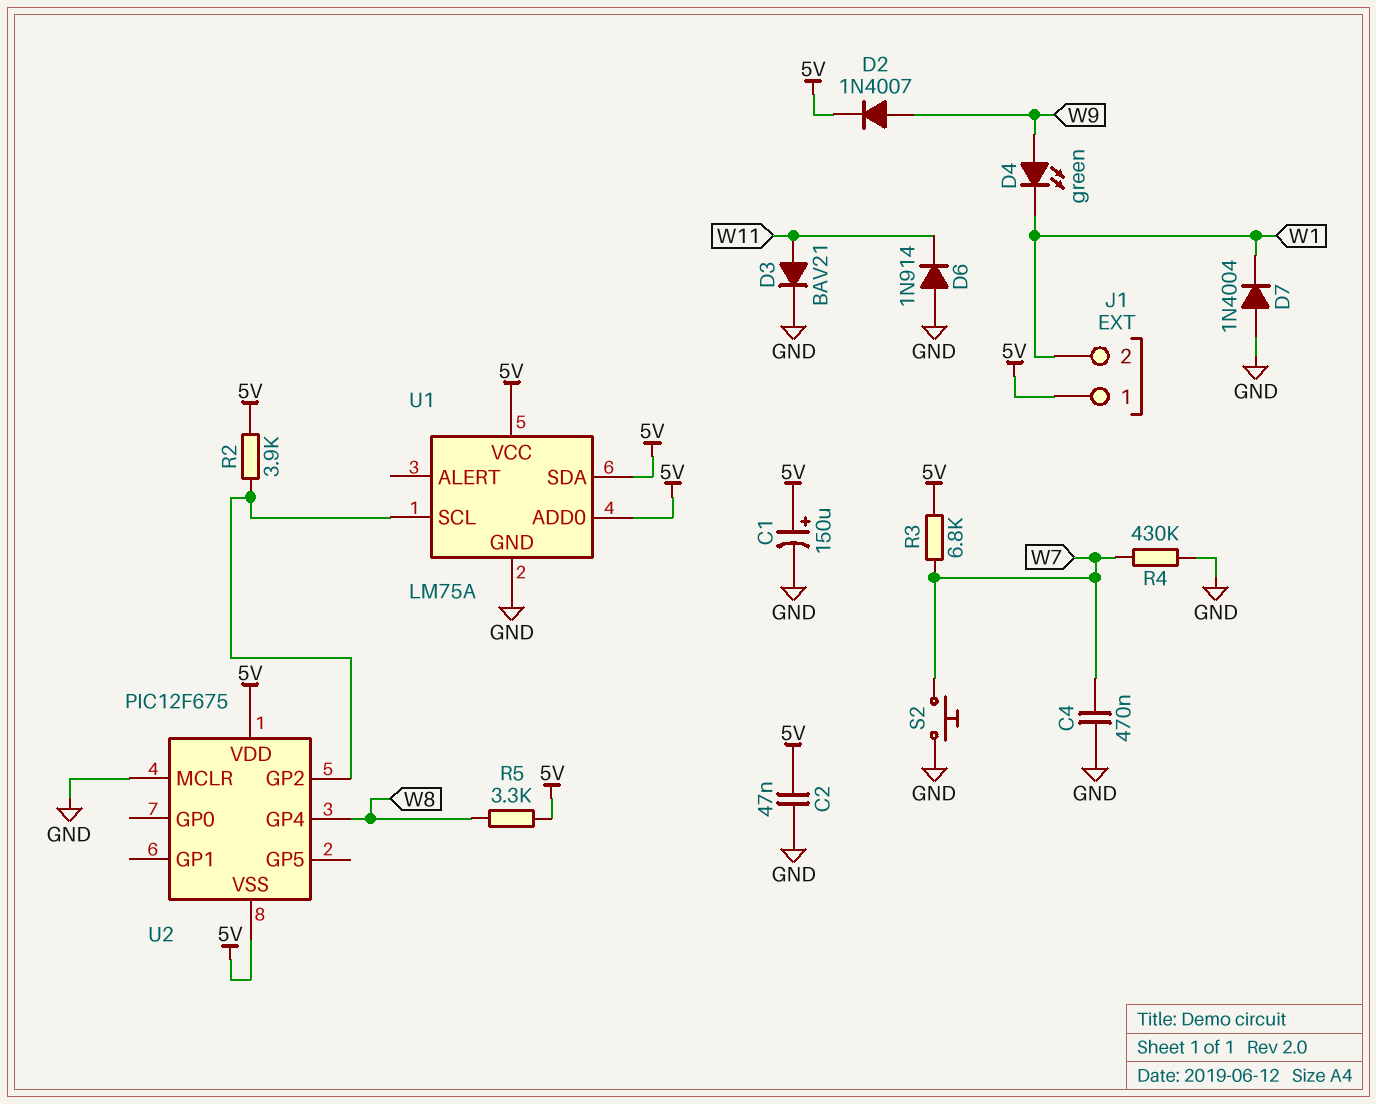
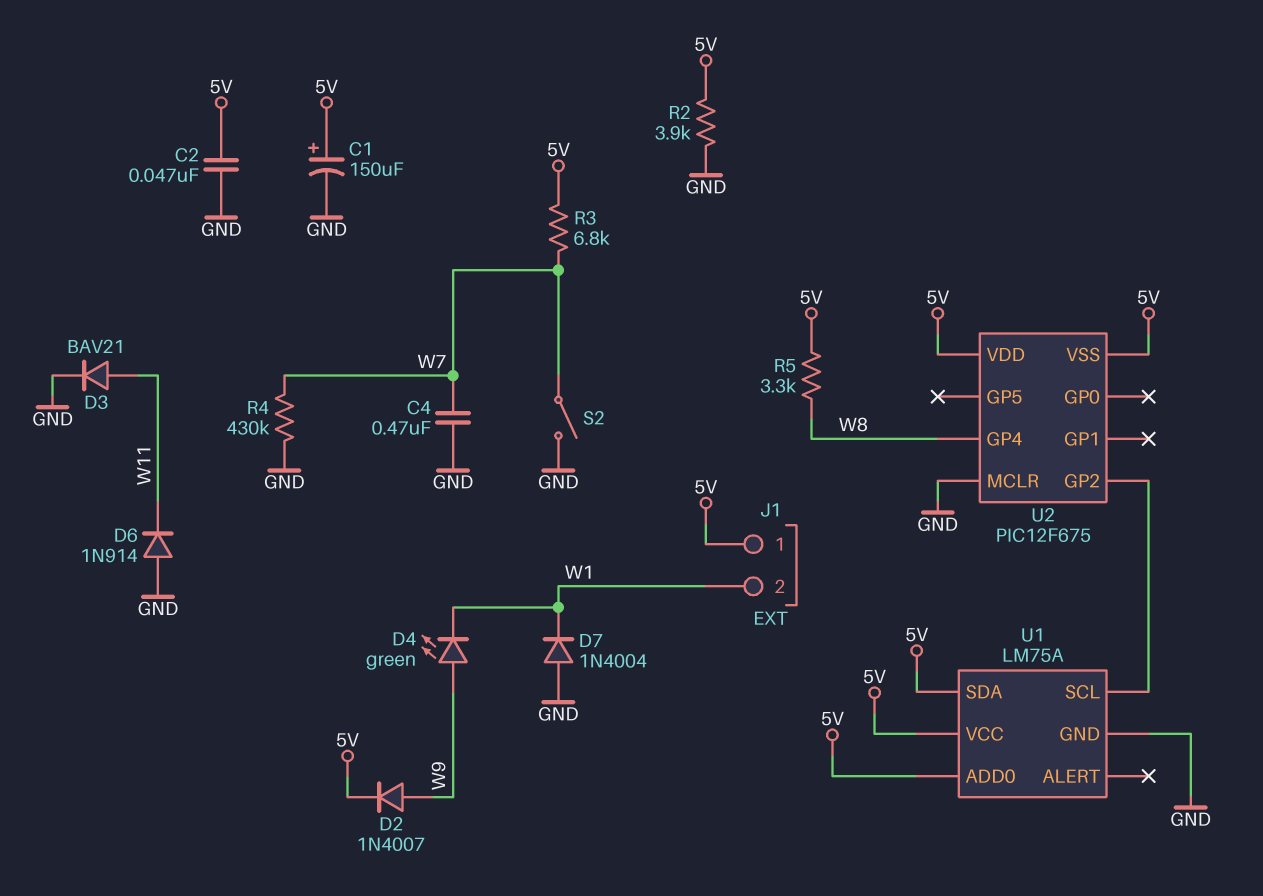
R2: 3.9k (5V, U1/SCL) -> 3.9k (5V, GND)
S2: button (GND, W7) -> switch (GND, W7)

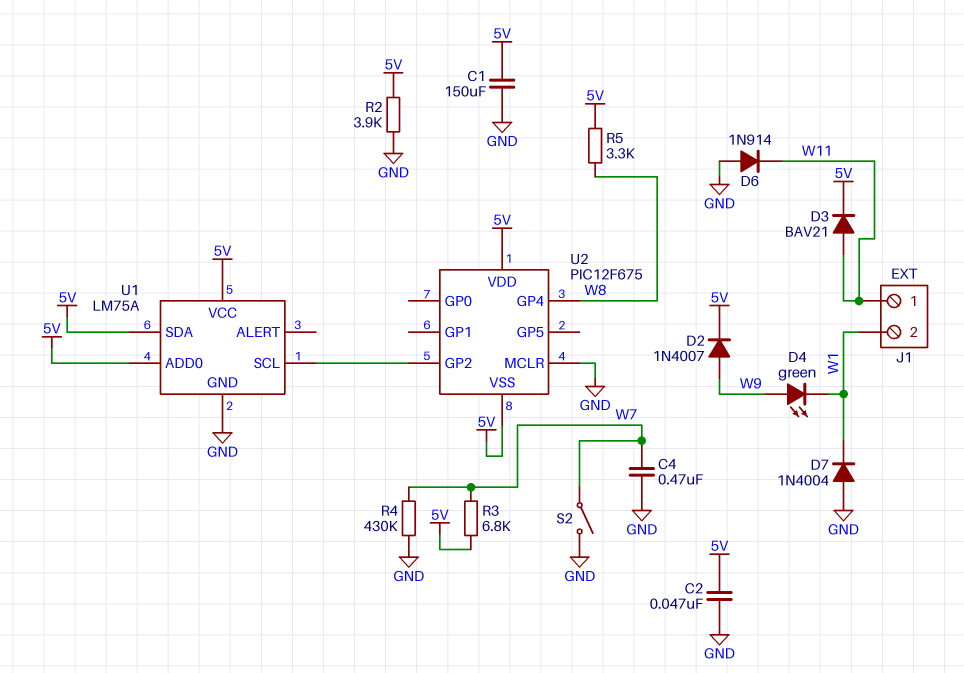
C1: 150uF (plus 5V, minus GND) -> 150uF (5V, GND)
D3: diode BAV21 (A W11, K GND) -> diode BAV21 (A W11, K 5V)
J1 pin 1: 5V -> W11

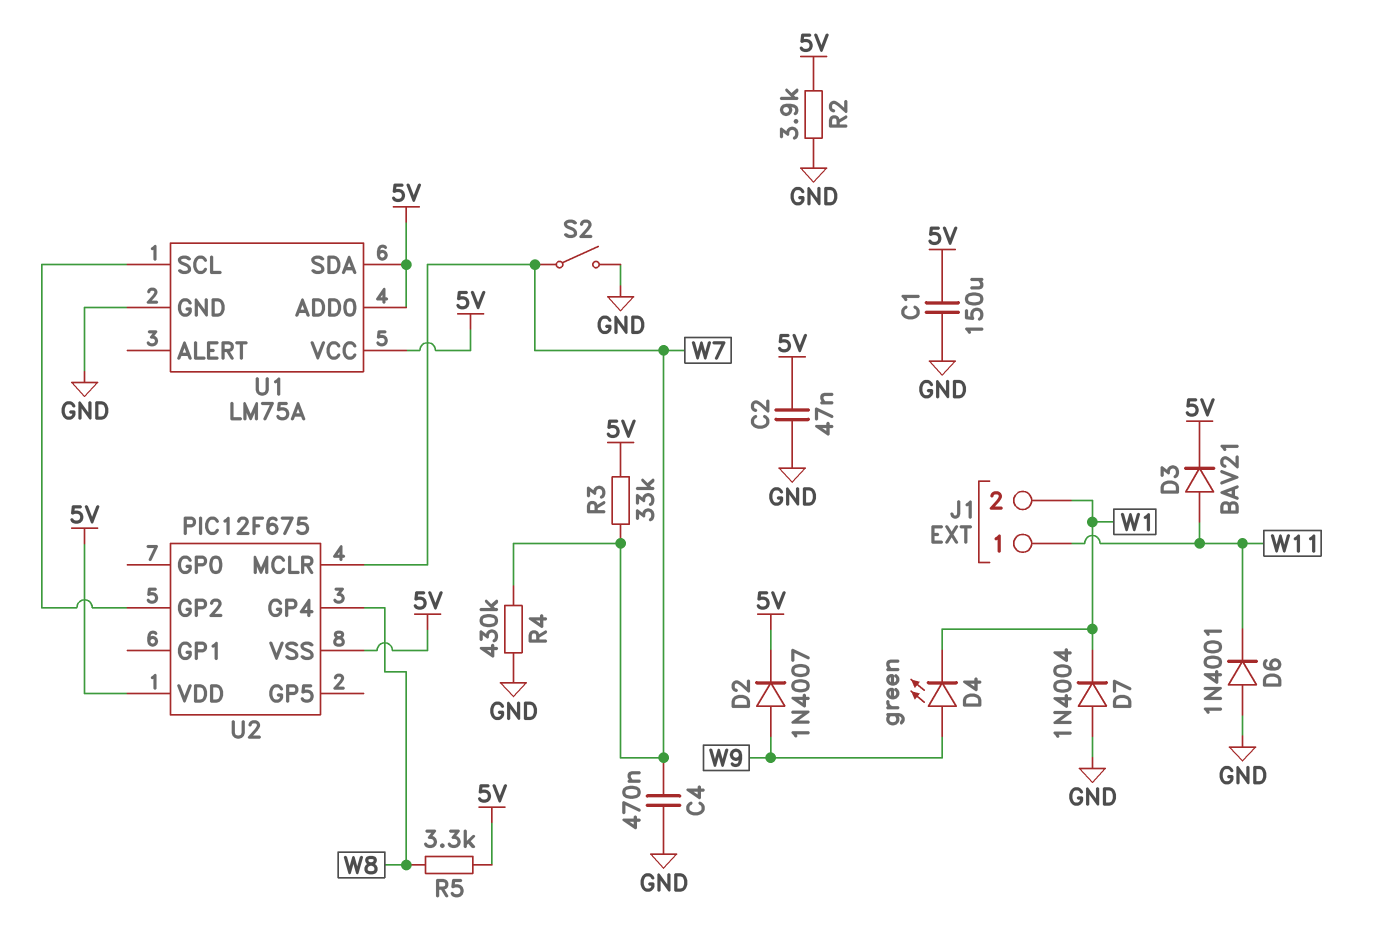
D6: diode 1N914 (A GND, K W11) -> diode 1N4001 (A GND, K W11)
R3: 6.8k (5V, W7) -> 33k (5V, W7)
U2 pin MCLR: GND -> W7

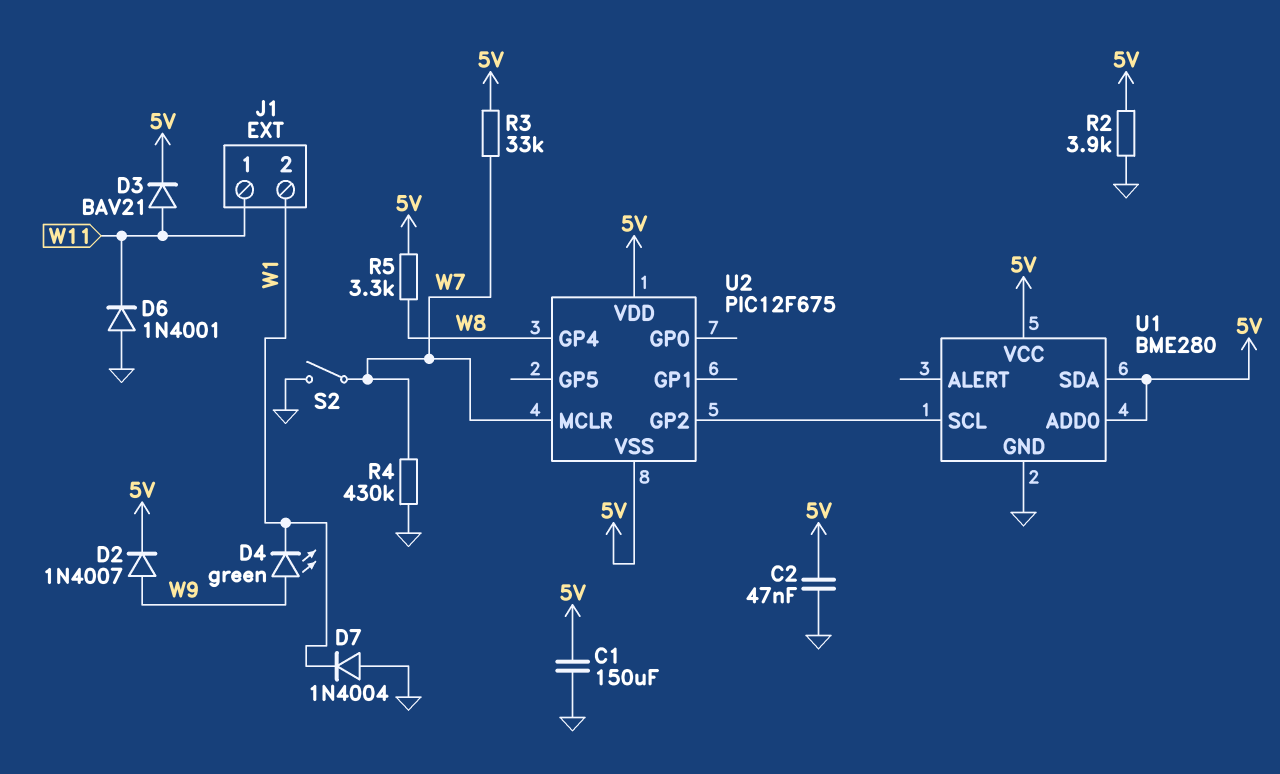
C4: 470nF (GND, W7) -> none
U1: LM75A -> BME280

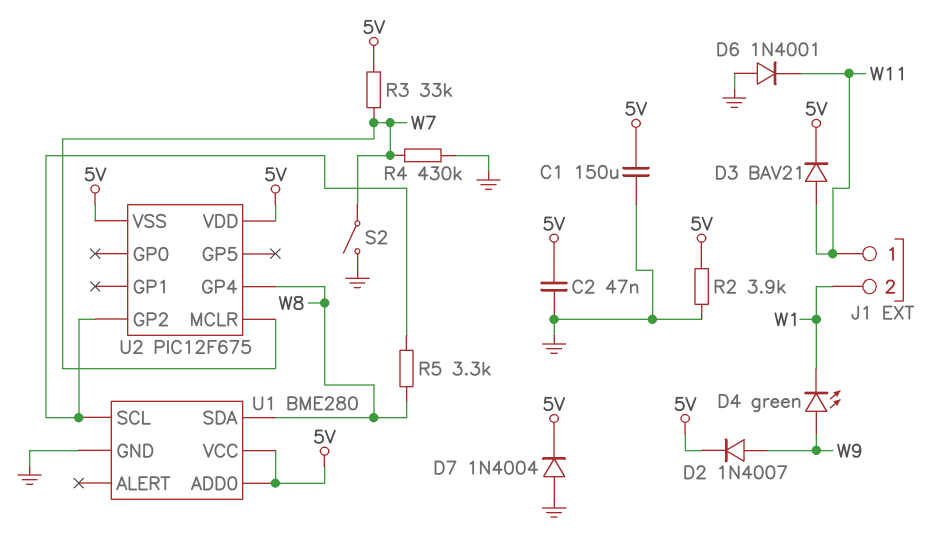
D7: diode 1N4004 (A GND, K W1) -> diode 1N4004 (A GND, K 5V)
R5: 3.3k (5V, W8) -> 3.3k (U1/SCL, W8)
U1 pin SDA: 5V -> W8

